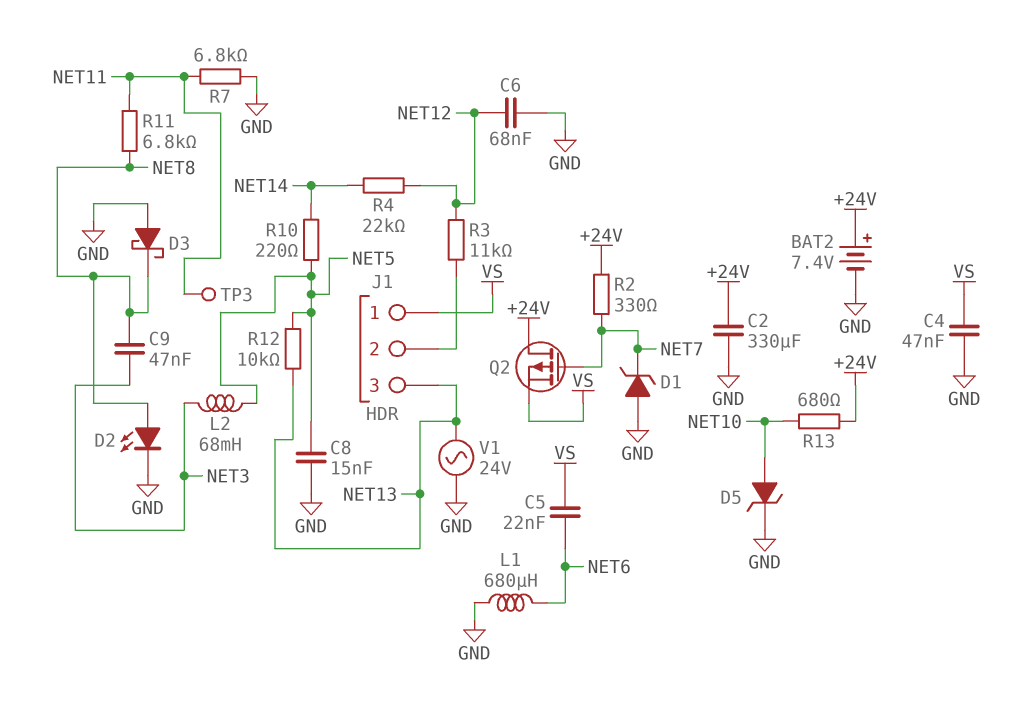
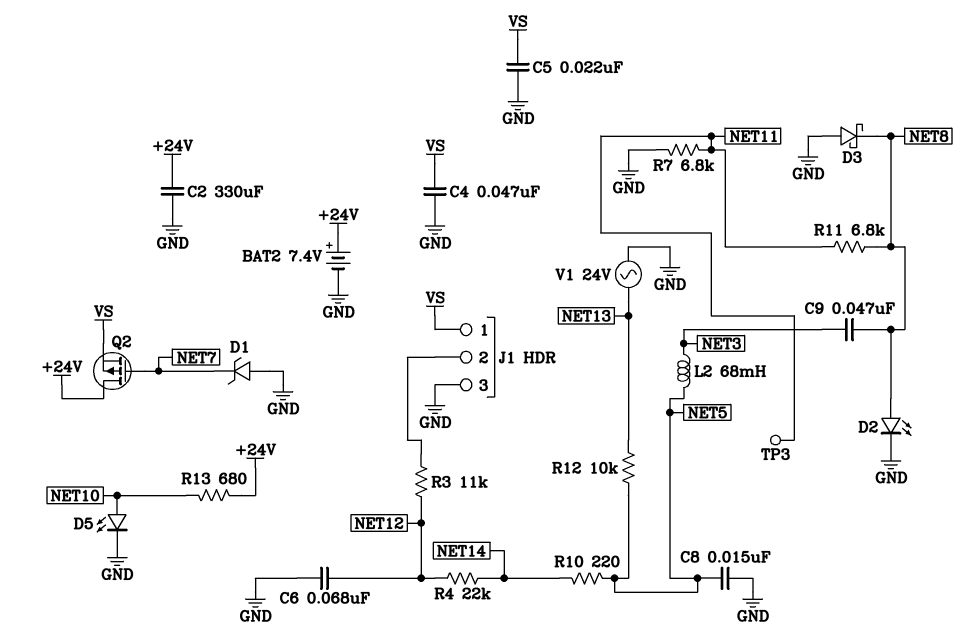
C5: 22nF (NET6, VS) -> 22nF (GND, VS)
D5: zener (A NET10, K GND) -> LED (A NET10, K GND)
J1 pin 3: NET13 -> GND
L1: 680uH (GND, NET6) -> none
R2: 330 (+24V, NET7) -> none

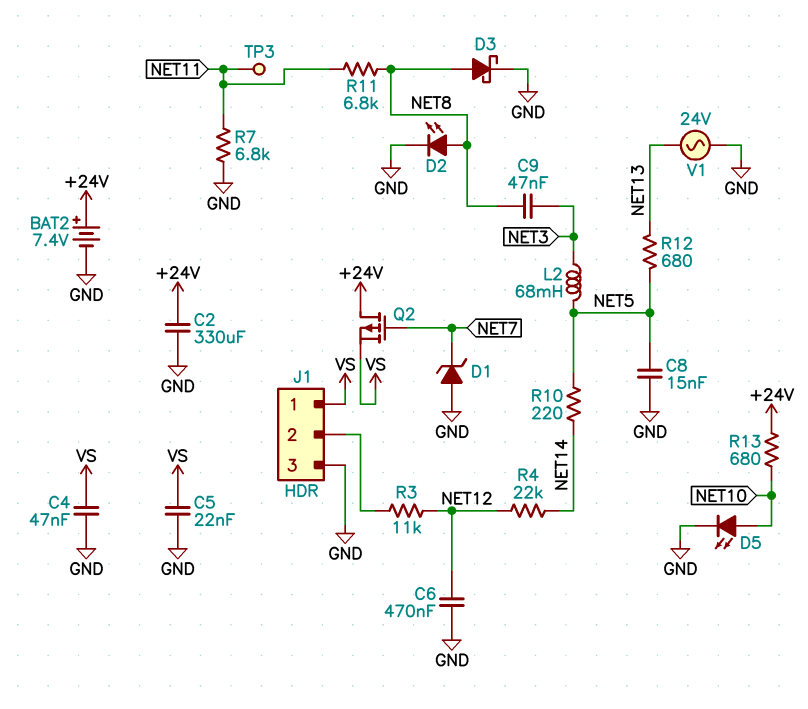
C6: 68nF (GND, NET12) -> 470nF (GND, NET12)
D3: schottky (A GND, K NET8) -> schottky (A NET8, K GND)
R12: 10k (NET5, NET13) -> 680 (NET5, NET13)

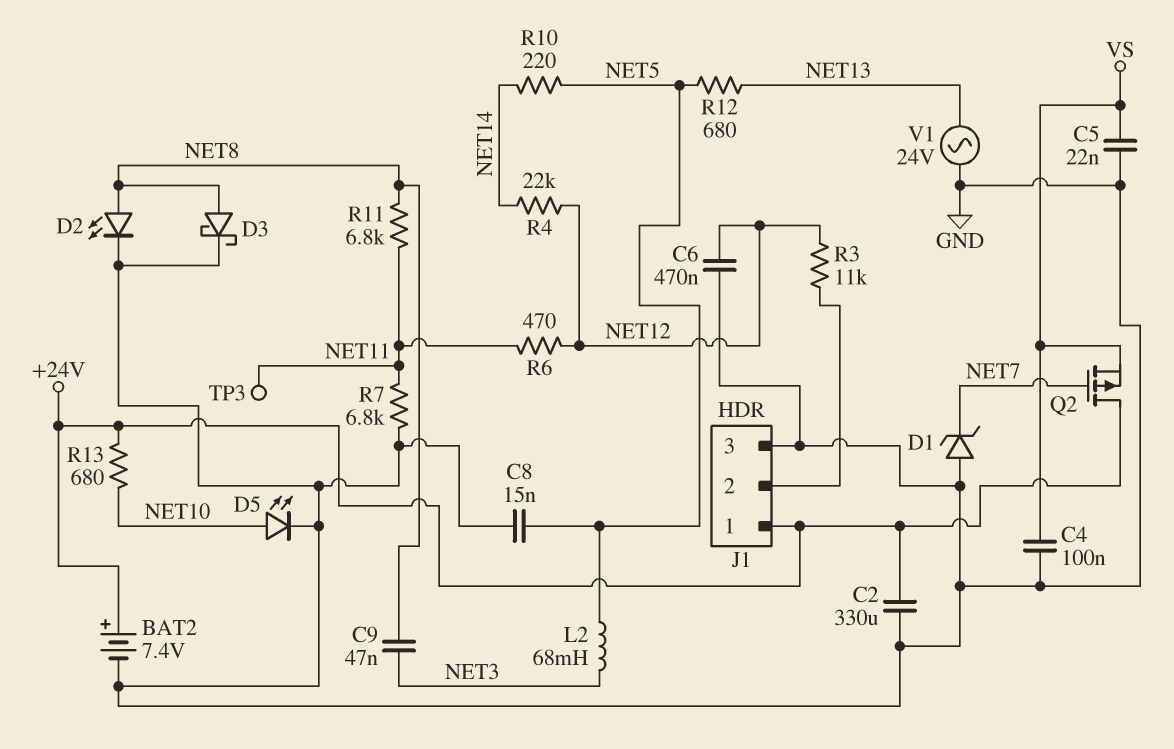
C4: 47nF (GND, VS) -> 100nF (GND, VS)
J1 pin 1: VS -> +24V
R6: none -> 470 (NET11, NET12)

